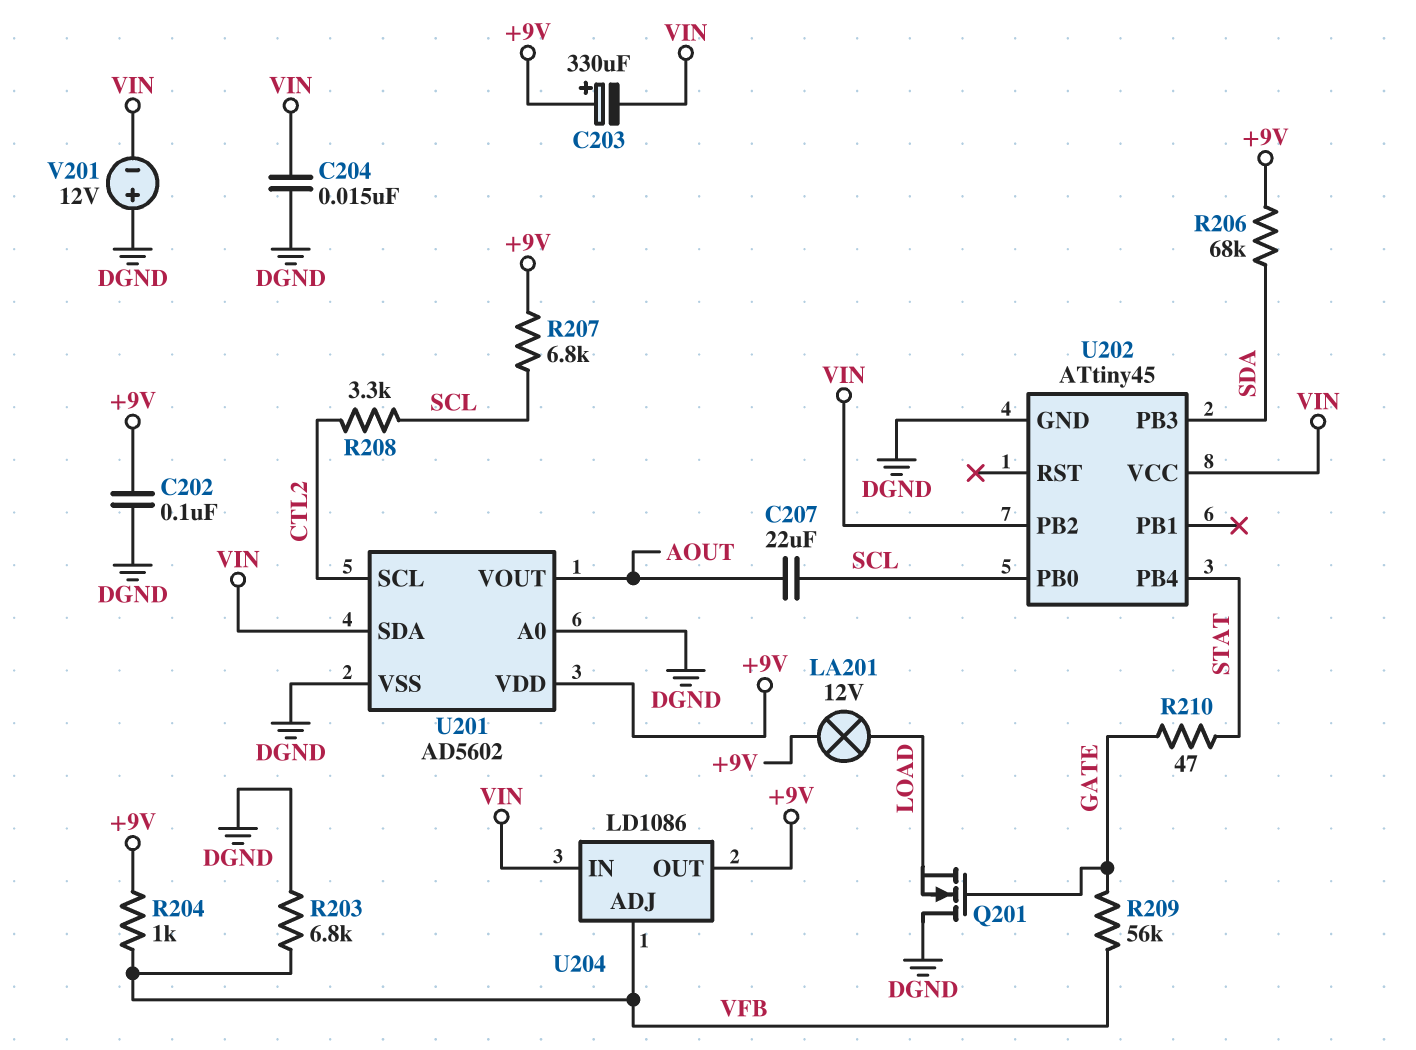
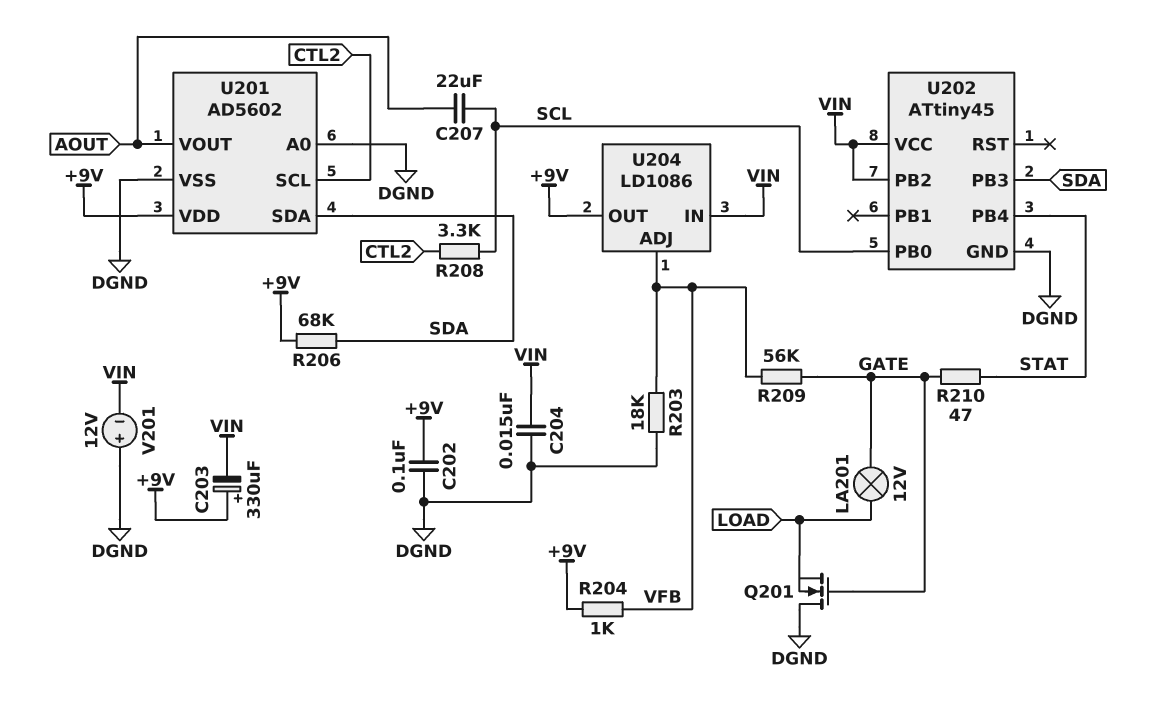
LA201: lamp 12V (+9V, LOAD) -> lamp 12V (GATE, LOAD)
R203: 6.8k (DGND, VFB) -> 18k (DGND, VFB)
R207: 6.8k (+9V, SCL) -> none
U201 pin SDA: VIN -> SDA

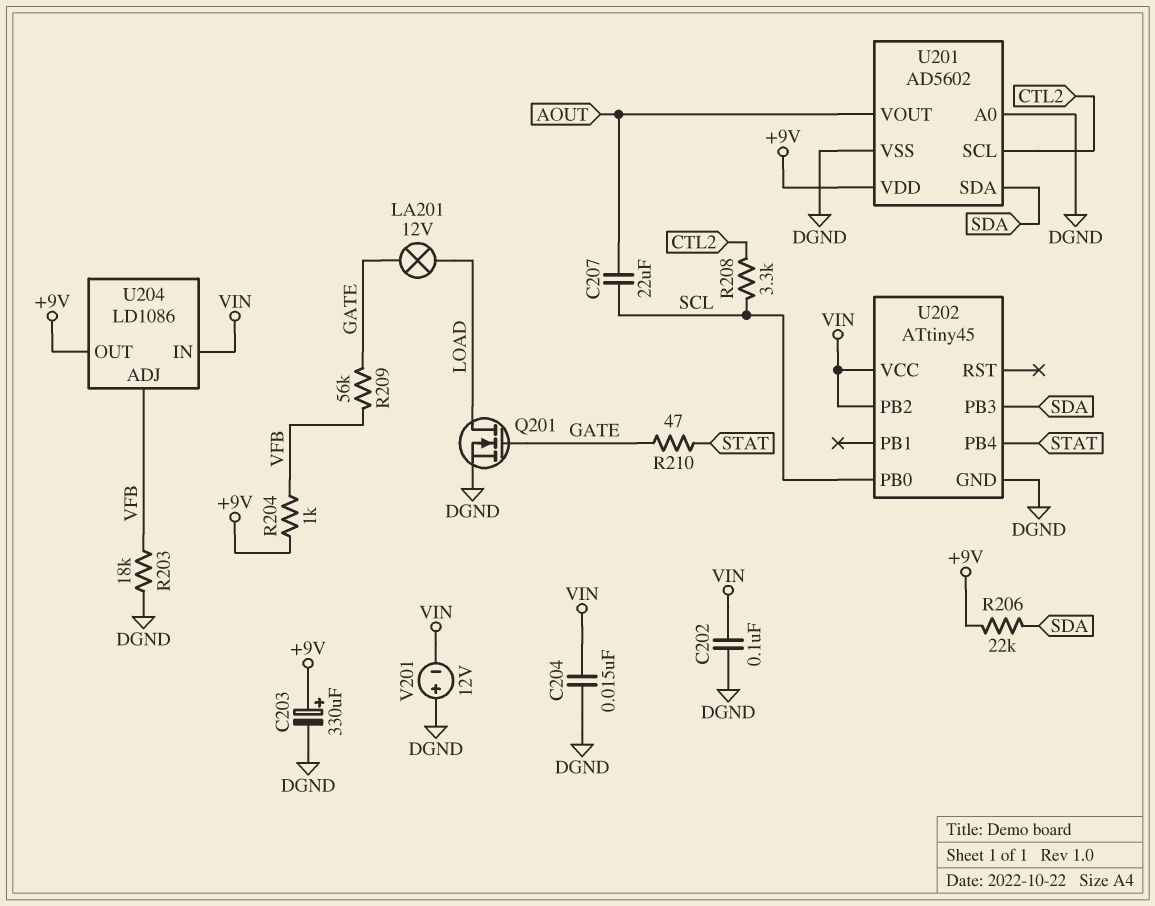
C202: 100nF (+9V, DGND) -> 100nF (DGND, VIN)
C203: 330uF (plus +9V, minus VIN) -> 330uF (plus +9V, minus DGND)
Q201: NMOS (G GATE, D DGND, S LOAD) -> NMOS (G GATE, D LOAD, S DGND)
R206: 68k (+9V, SDA) -> 22k (+9V, SDA)

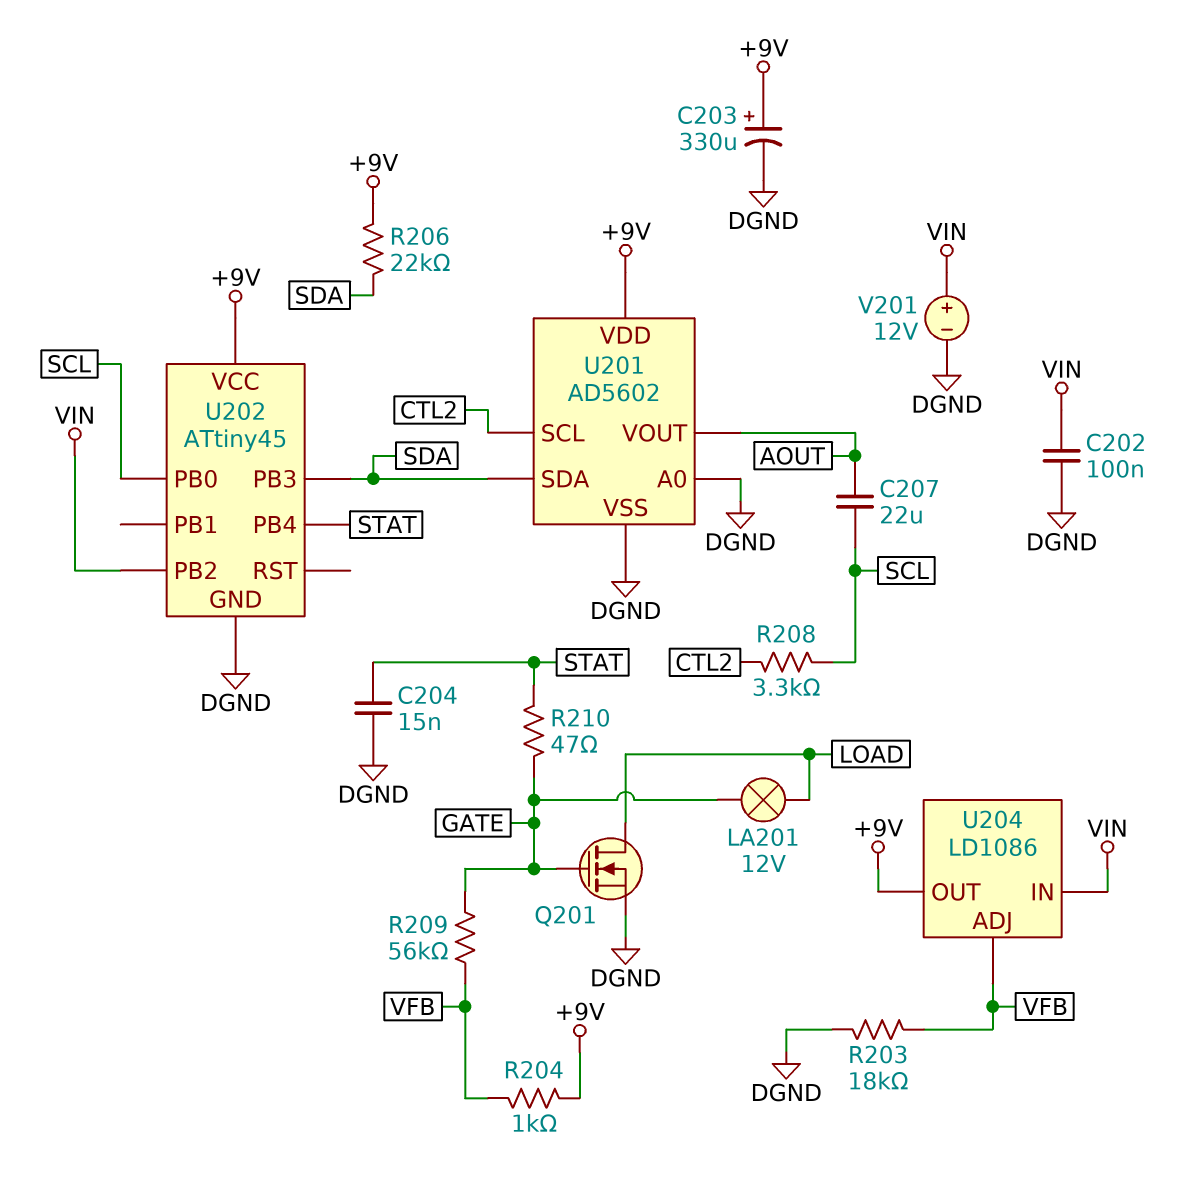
C204: 15nF (DGND, VIN) -> 15nF (DGND, STAT)
U202 pin VCC: VIN -> +9V
V201: 12V (plus DGND, minus VIN) -> 12V (plus VIN, minus DGND)

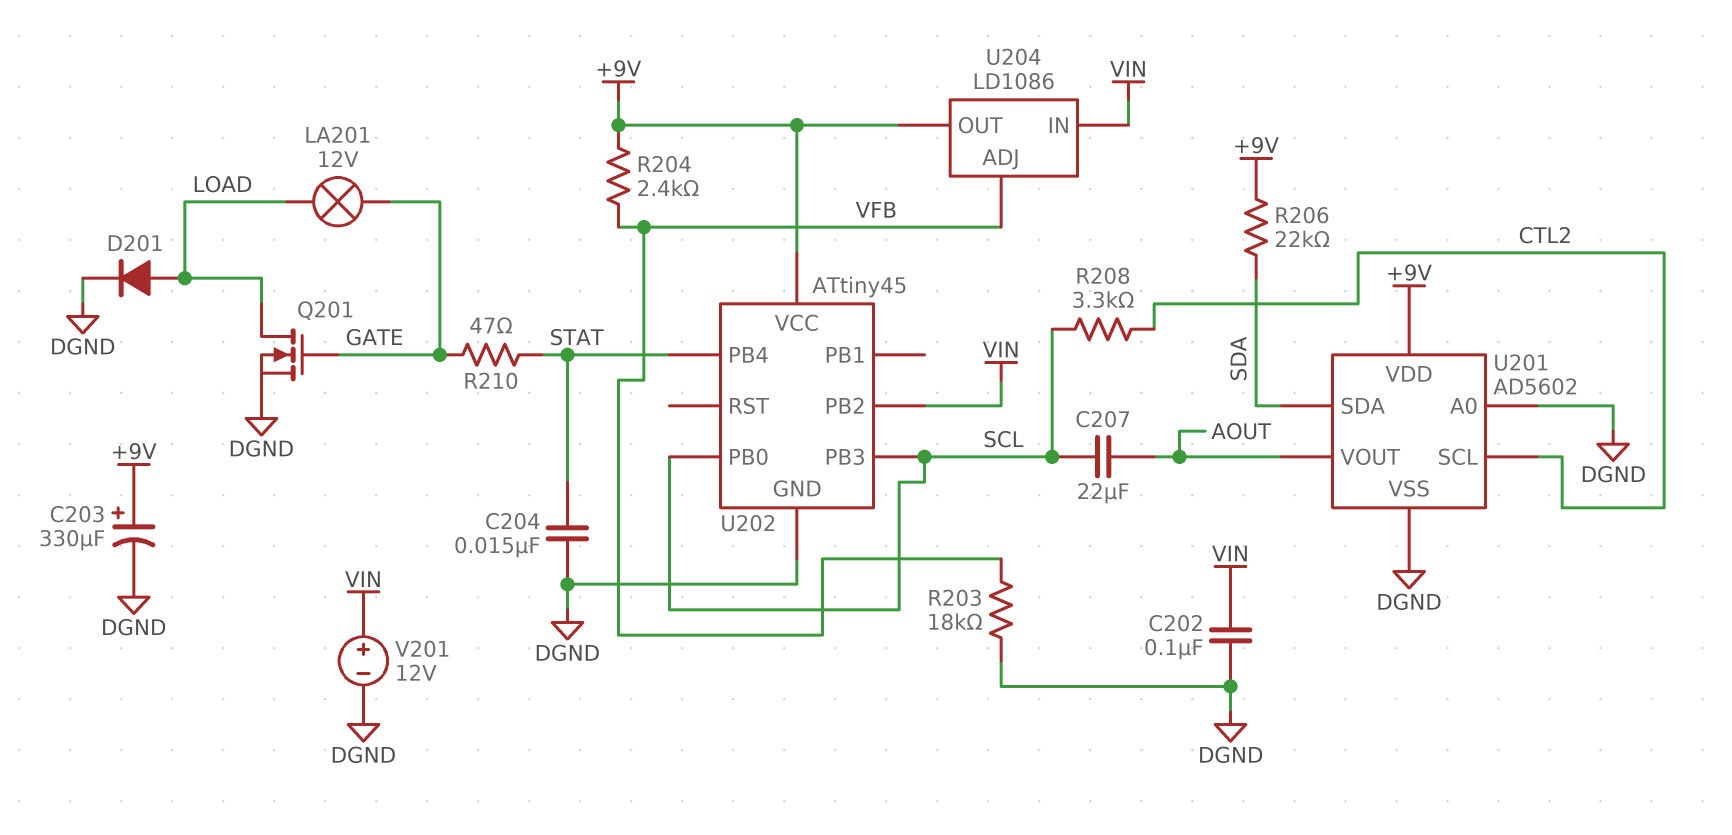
D201: none -> diode (A LOAD, K DGND)
R204: 1k (+9V, VFB) -> 2.4k (+9V, VFB)
R209: 56k (GATE, VFB) -> none
U202 pin PB3: SDA -> SCL

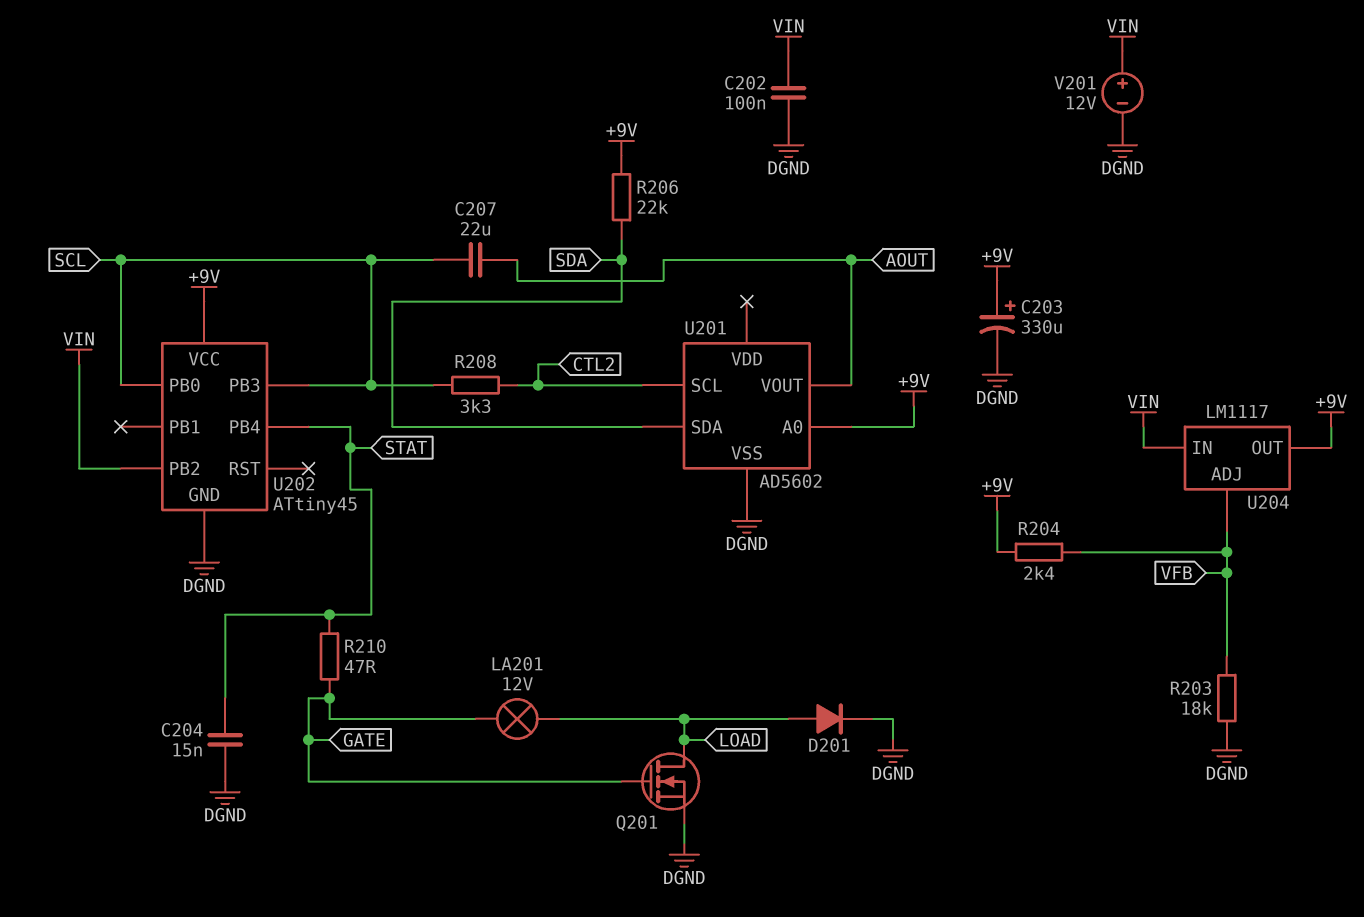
U201 pin A0: DGND -> +9V
U201 pin VDD: +9V -> none
U204: LD1086 -> LM1117

